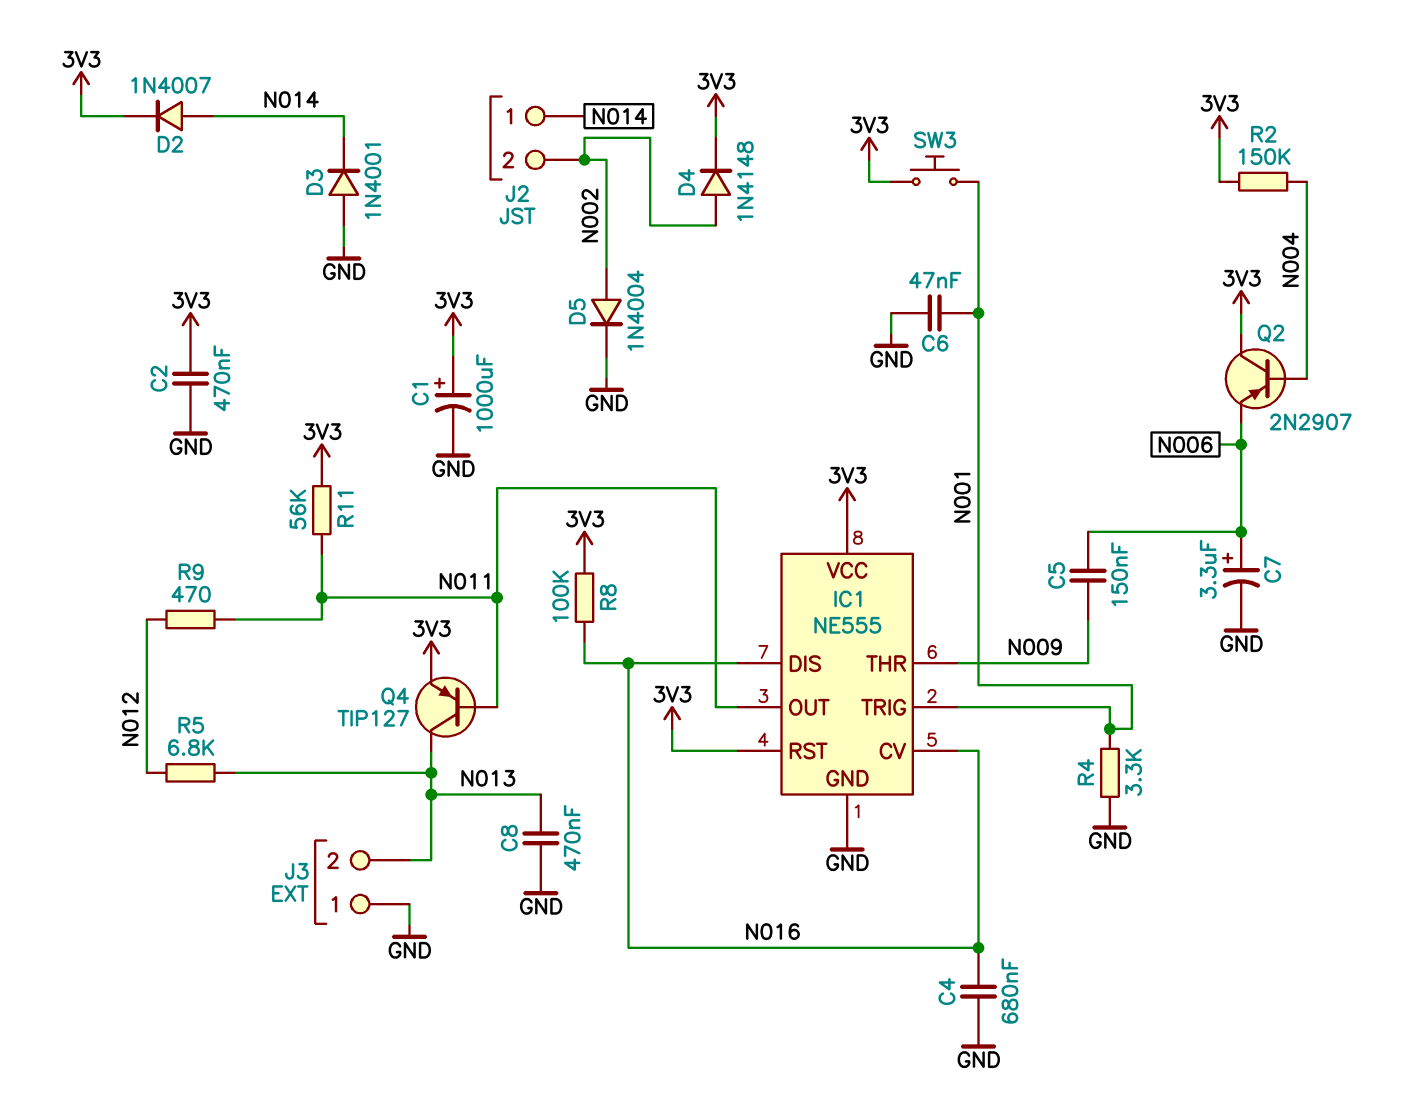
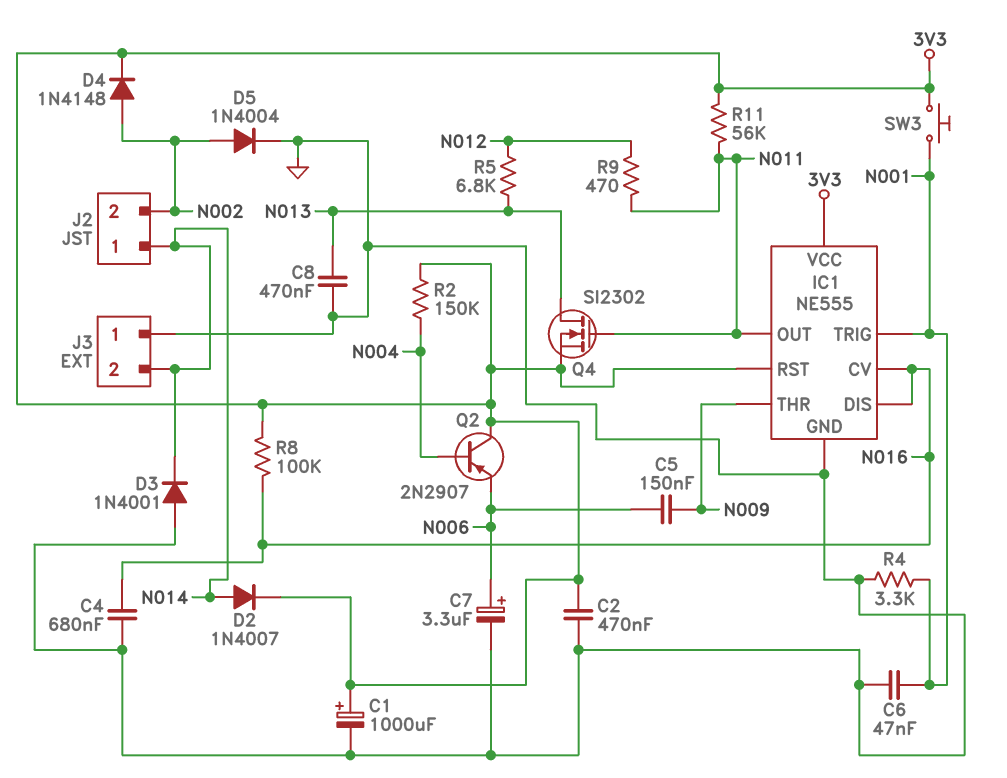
J3 pin 2: N013 -> N014
Q4: PNP TIP127 (B N011, C N013, E 3V3) -> NMOS SI2302 (G N011, D N013, S 3V3)

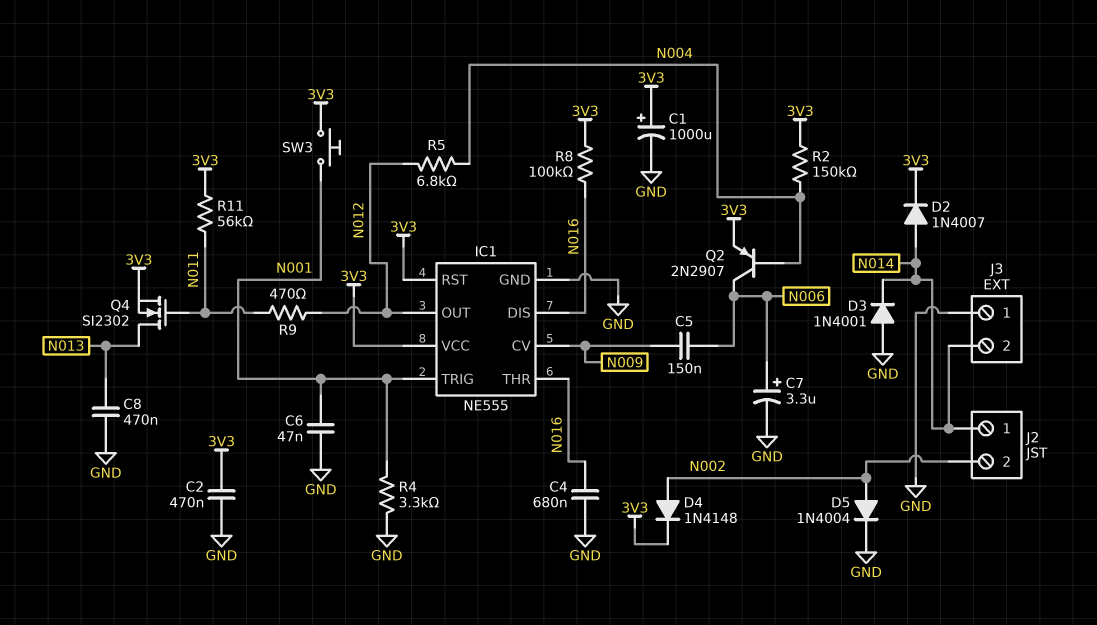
IC1 pin CV: N016 -> N009
IC1 pin OUT: N011 -> N012
IC1 pin THR: N009 -> N016
Q2: PNP 2N2907 (B N004, C 3V3, E N006) -> PNP 2N2907 (B N004, C N006, E 3V3)
R5: 6.8k (N012, N013) -> 6.8k (N004, N012)

